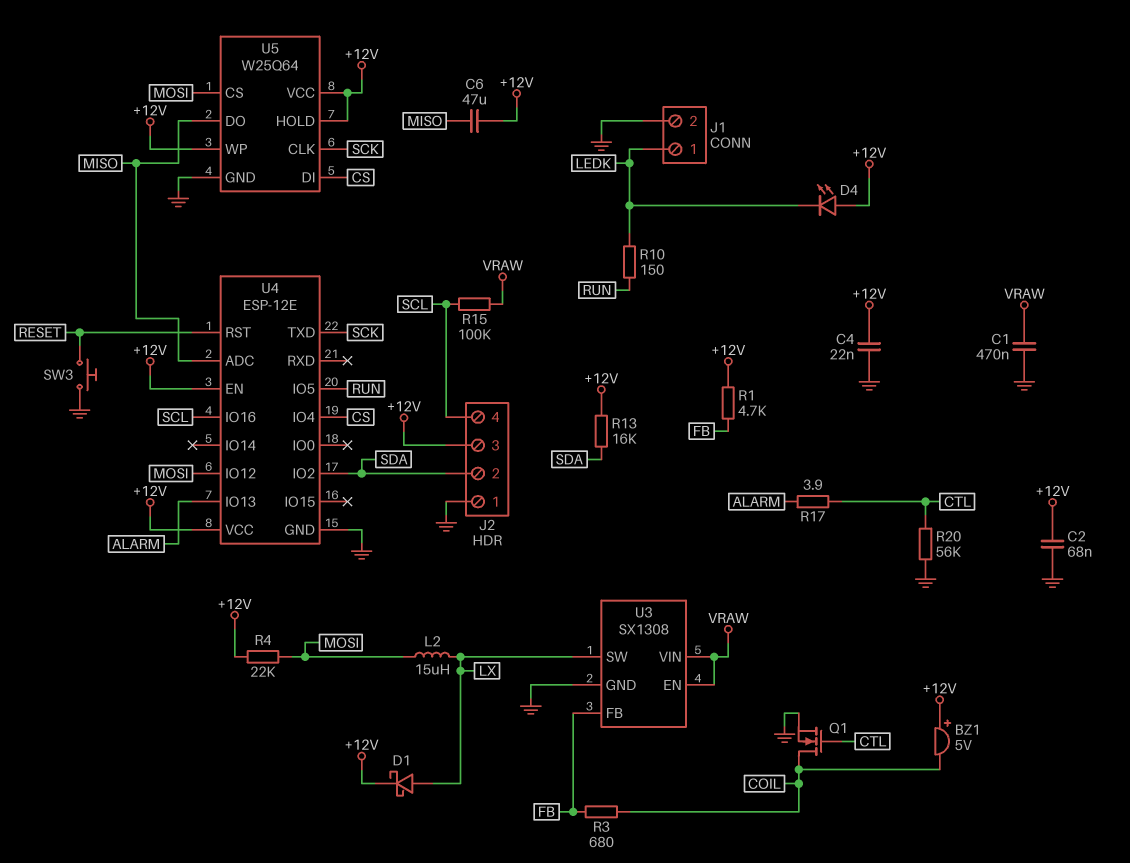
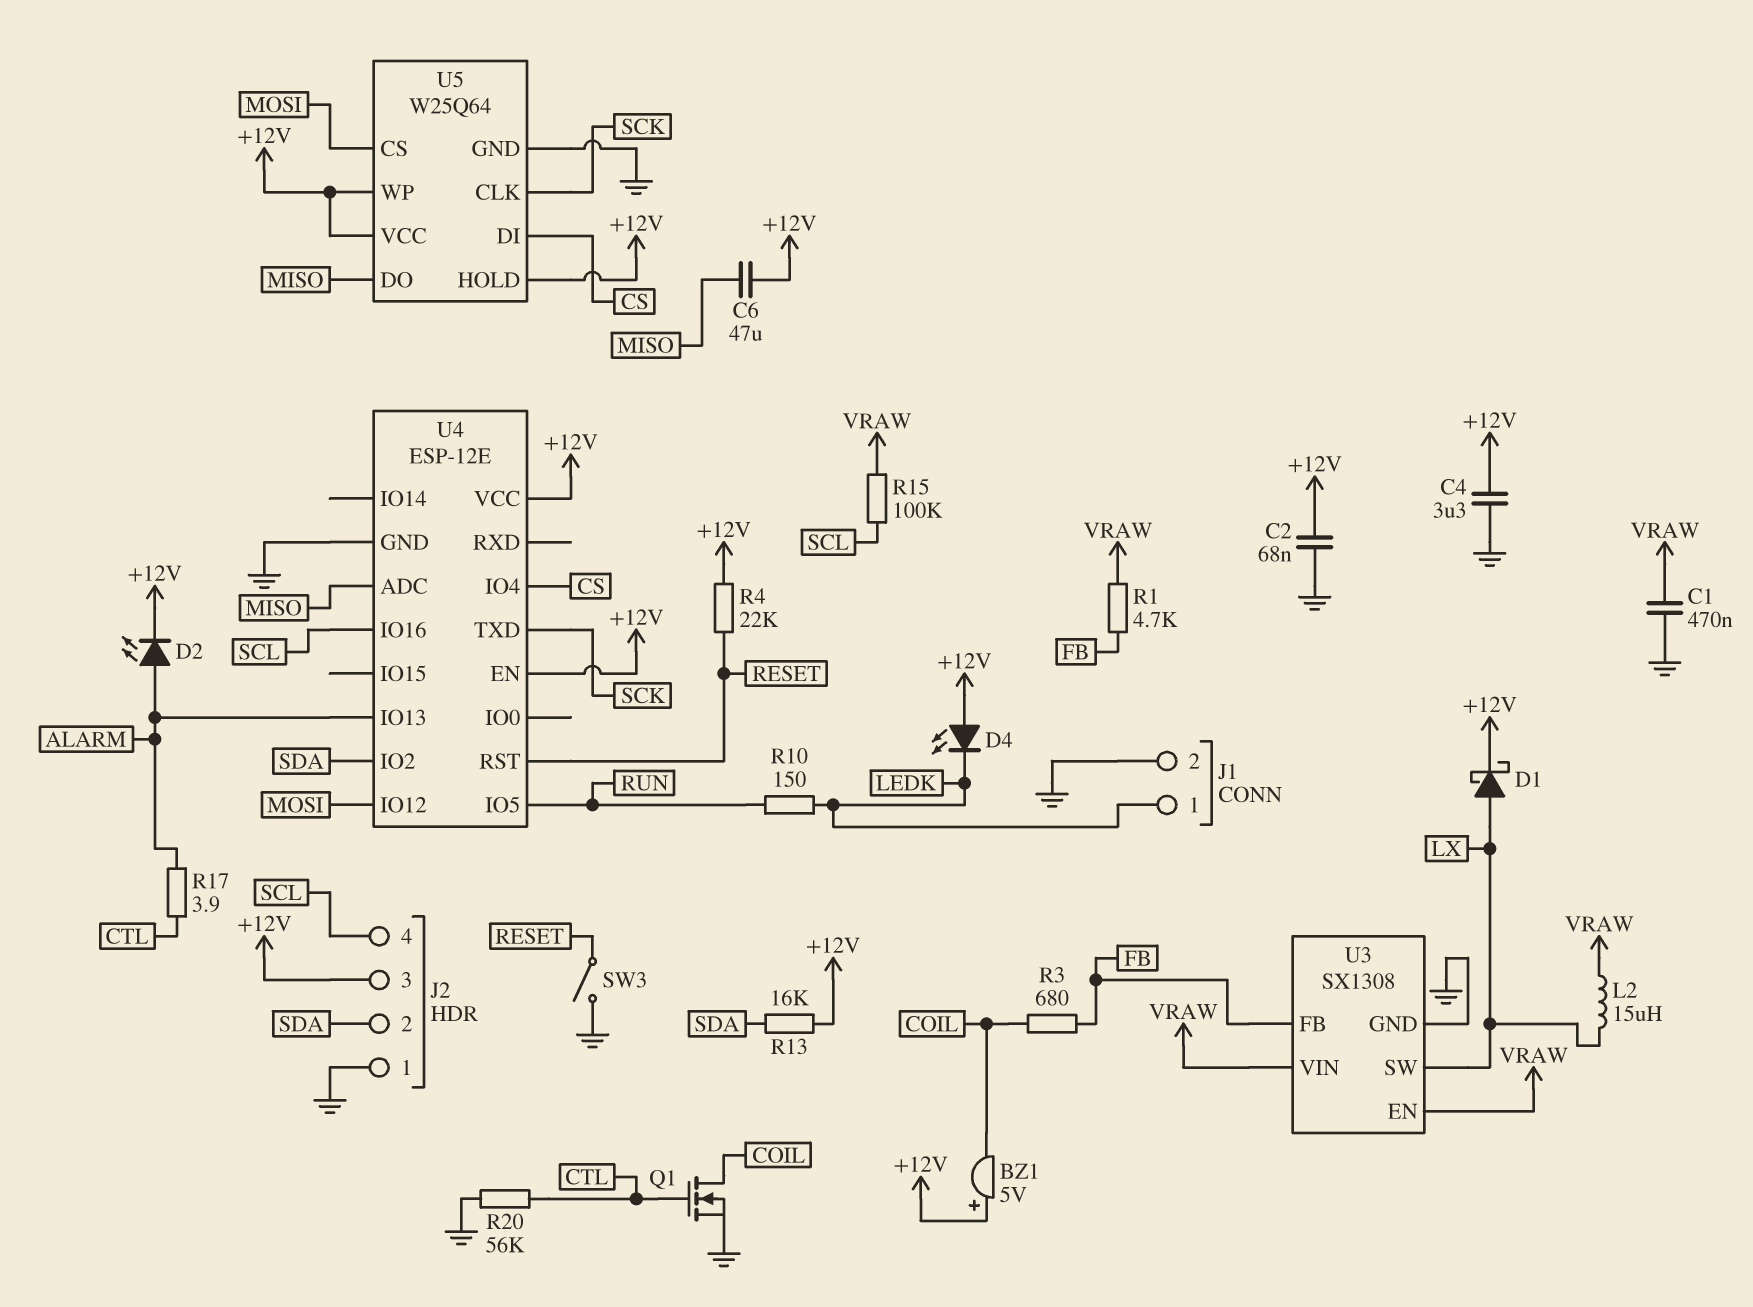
C4: 22nF (+12V, GND) -> 3.3uF (+12V, GND)
D2: none -> LED (A ALARM, K +12V)
L2: 15uH (LX, MOSI) -> 15uH (LX, VRAW)
R1: 4.7k (+12V, FB) -> 4.7k (FB, VRAW)
R4: 22k (+12V, MOSI) -> 22k (+12V, RESET)
SW3: button (GND, RESET) -> switch (GND, RESET)

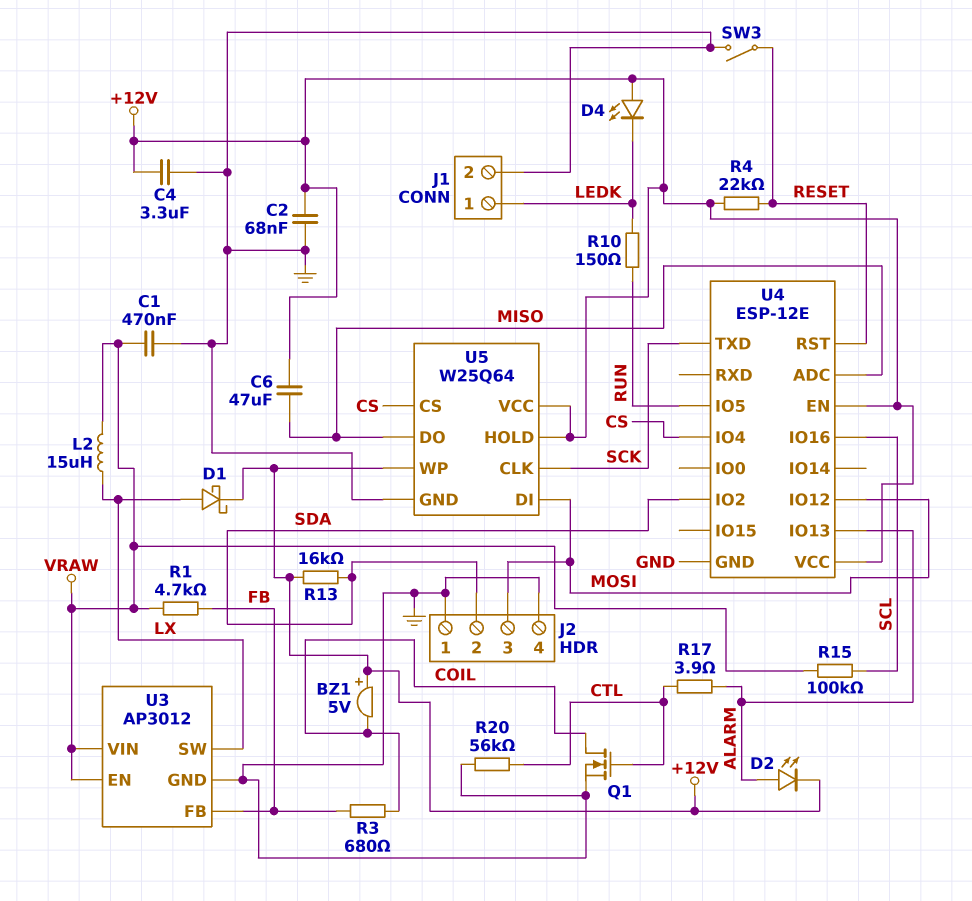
J2 pin 3: +12V -> MOSI
J2 pin 4: SCL -> GND
U3: SX1308 -> AP3012
U5 pin CS: MOSI -> CS
U5 pin DI: CS -> MOSI

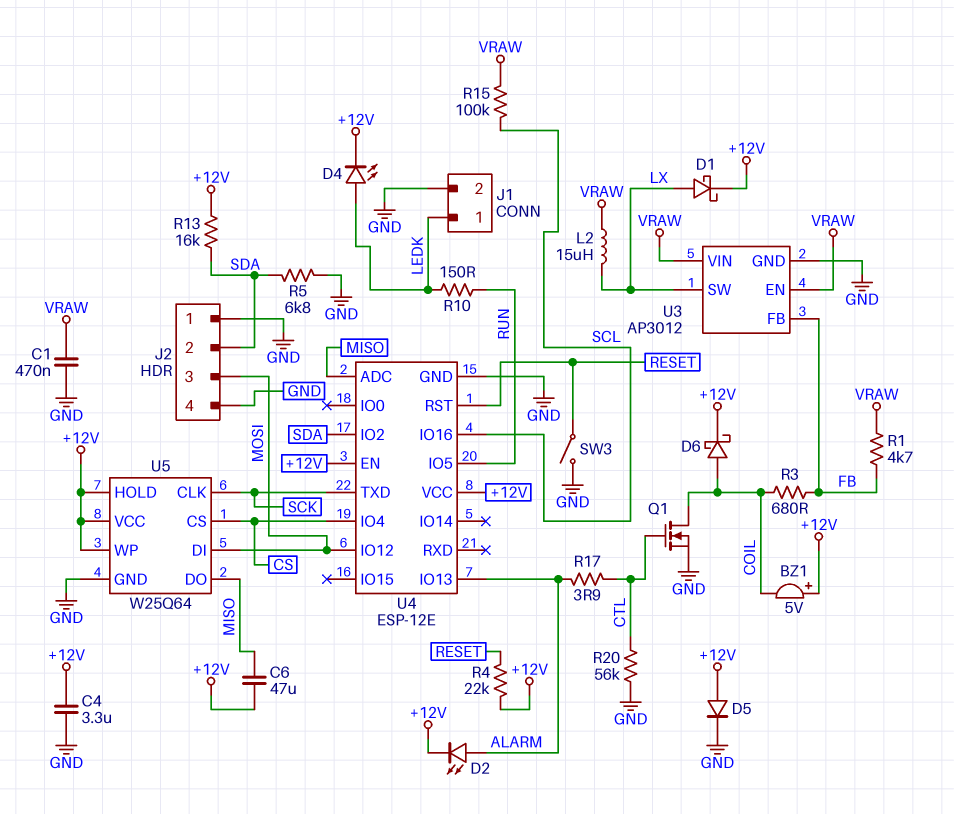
C2: 68nF (+12V, GND) -> none
D4: LED (A +12V, K LEDK) -> LED (A LEDK, K +12V)
D5: none -> diode (A +12V, K GND)
D6: none -> schottky (A COIL, K +12V)
R5: none -> 6.8k (GND, SDA)

